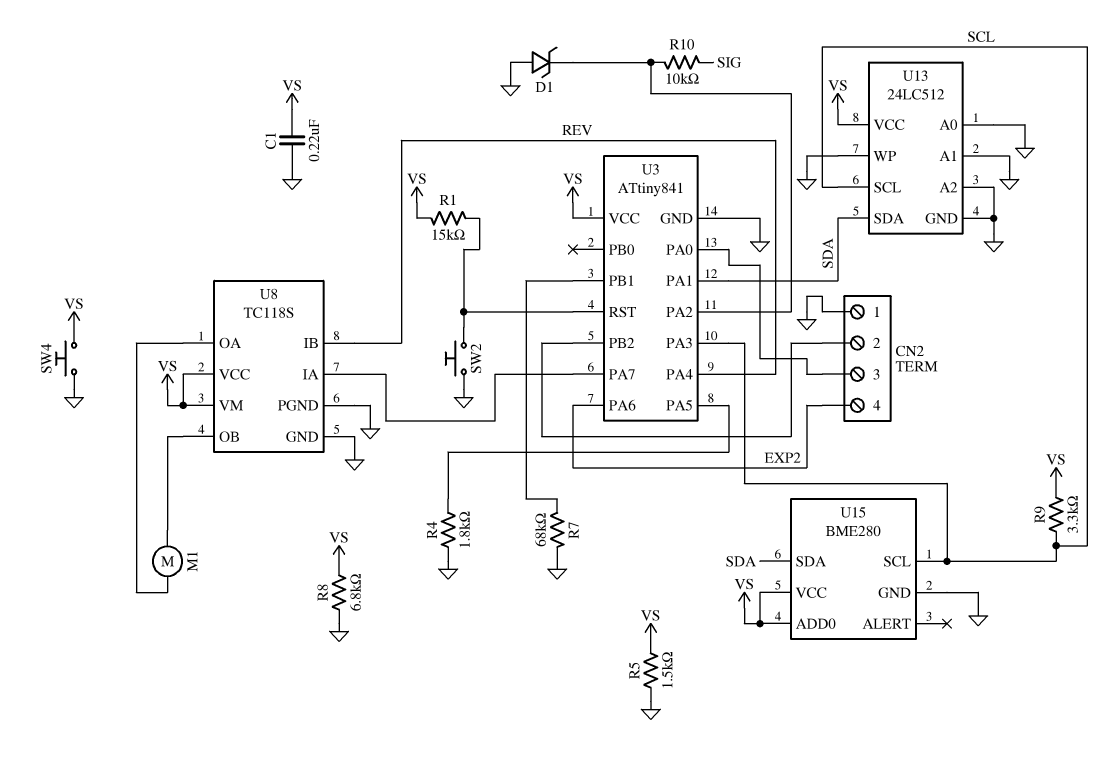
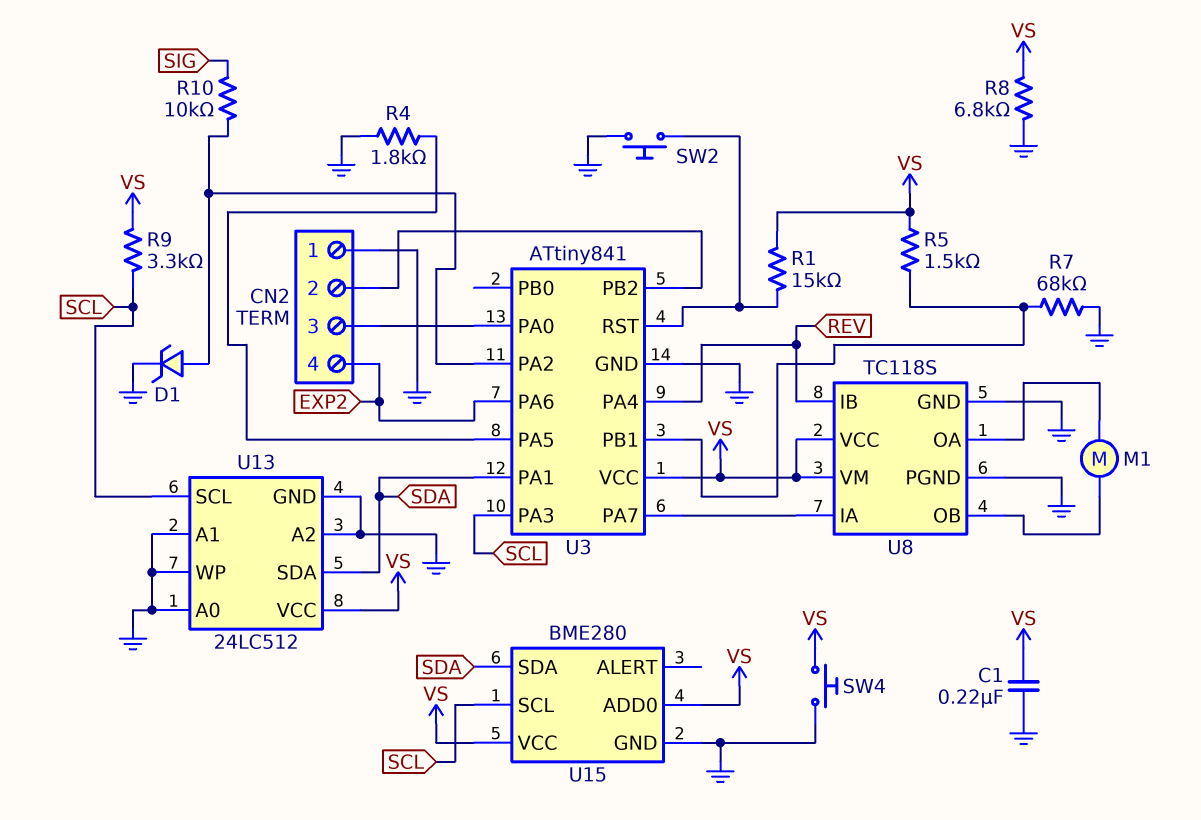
D1: zener (A GND, K U3/PA2) -> zener (A U3/PA2, K GND)
R5: 1.5k (GND, VS) -> 1.5k (U3/PB1, VS)

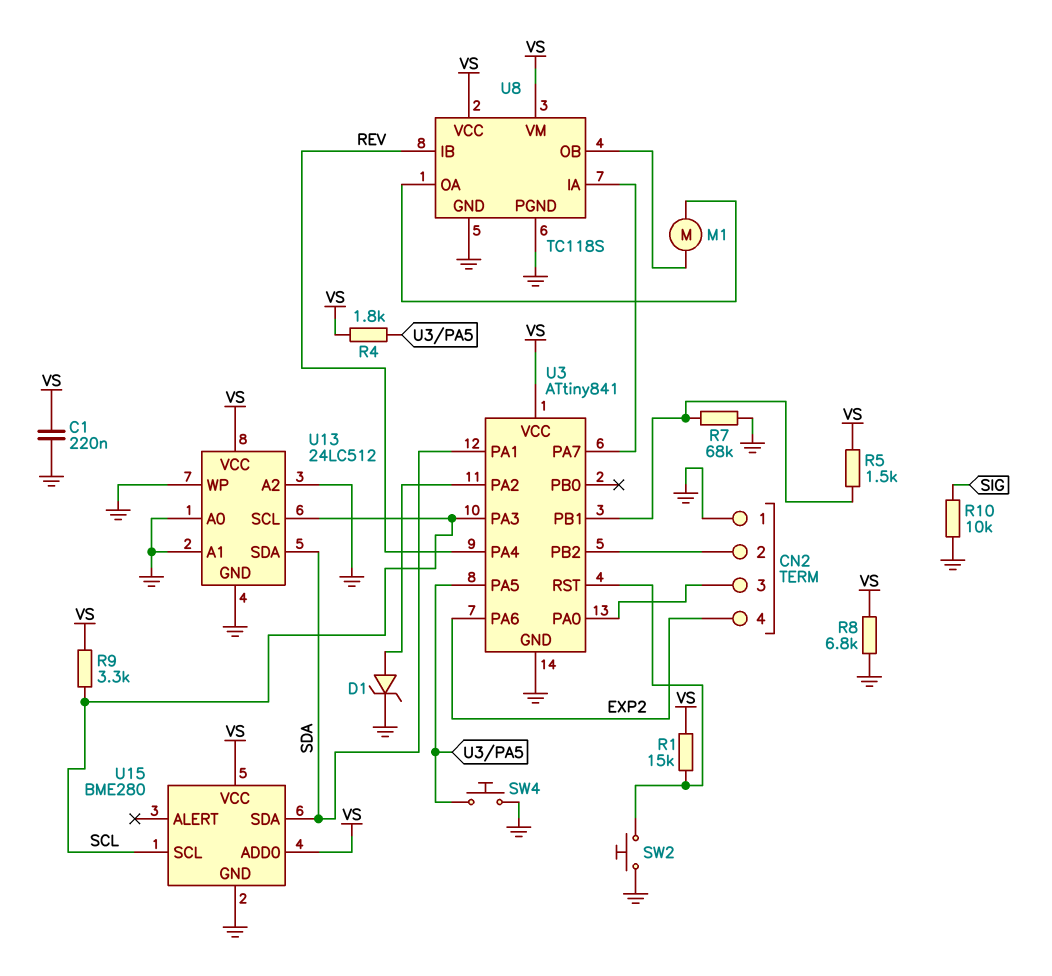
R4: 1.8k (GND, U3/PA5) -> 1.8k (U3/PA5, VS)
R10: 10k (SIG, U3/PA2) -> 10k (GND, SIG)
SW4: button (GND, VS) -> button (GND, U3/PA5)

